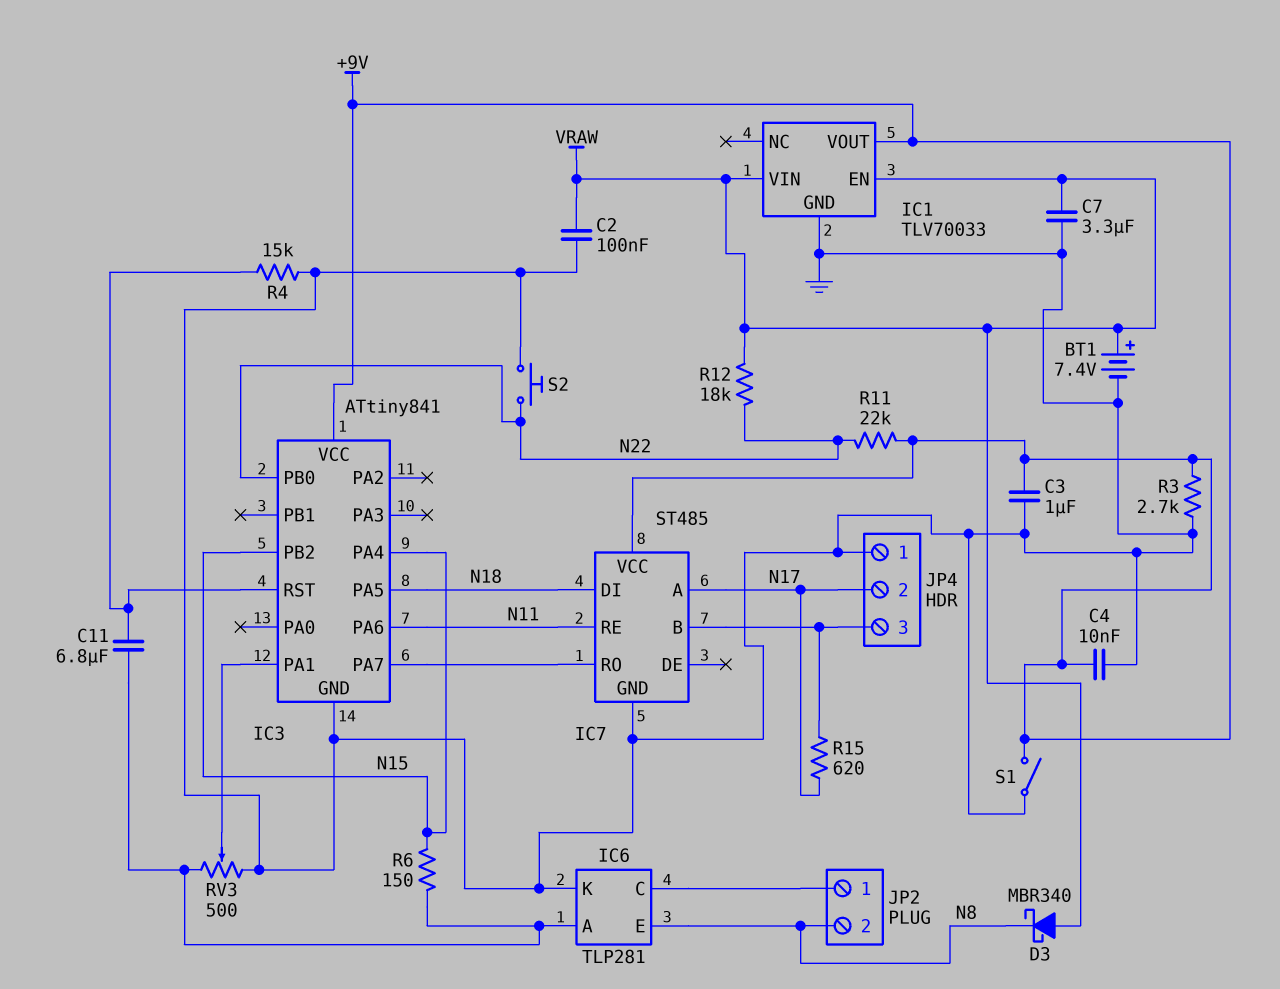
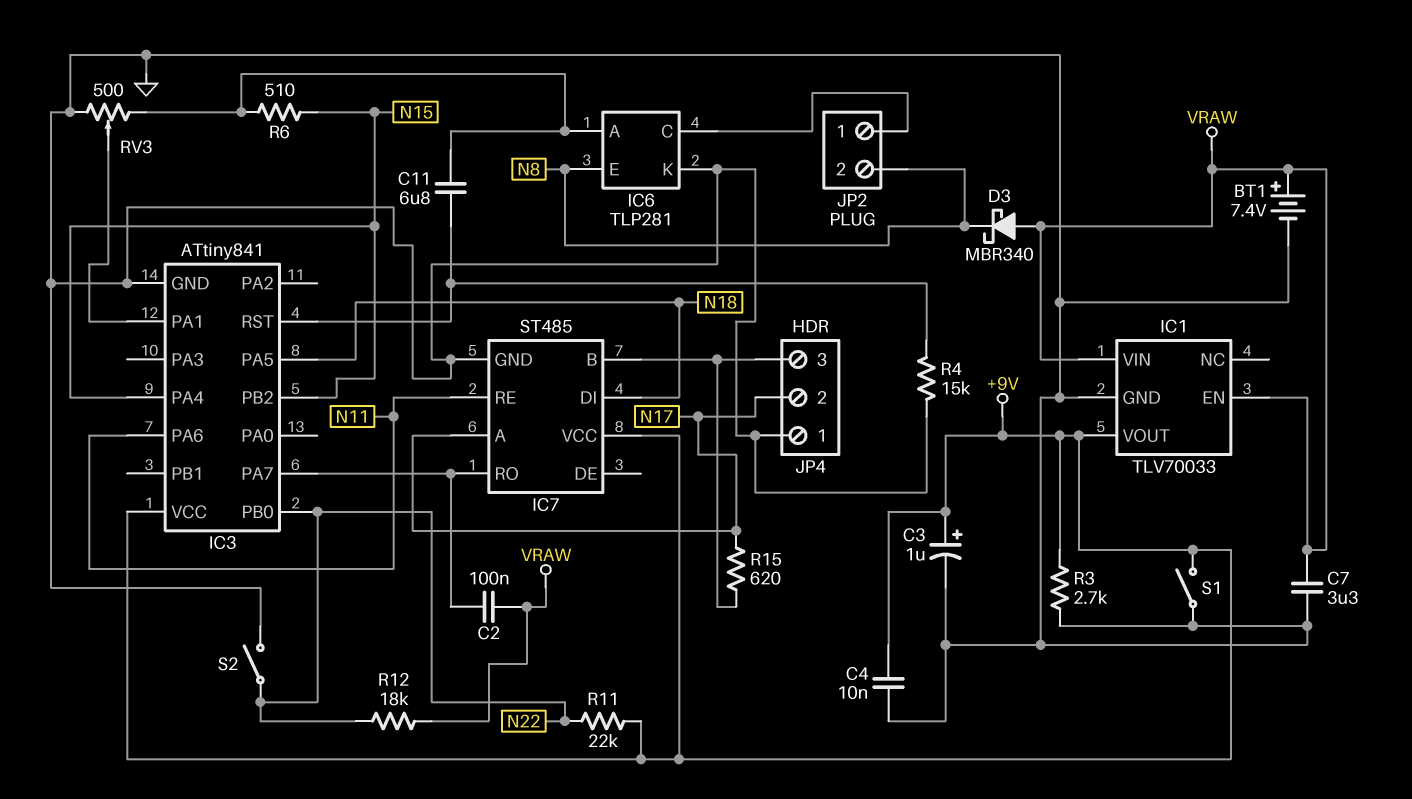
C2: 100nF (GND, VRAW) -> 100nF (IC3/PA7, VRAW)
C3: 1uF (+9V, GND) -> 1uF (plus +9V, minus GND)
R6: 150 (IC6/A, N15) -> 510 (IC6/A, N15)
S2: button (GND, N22) -> switch (GND, N22)

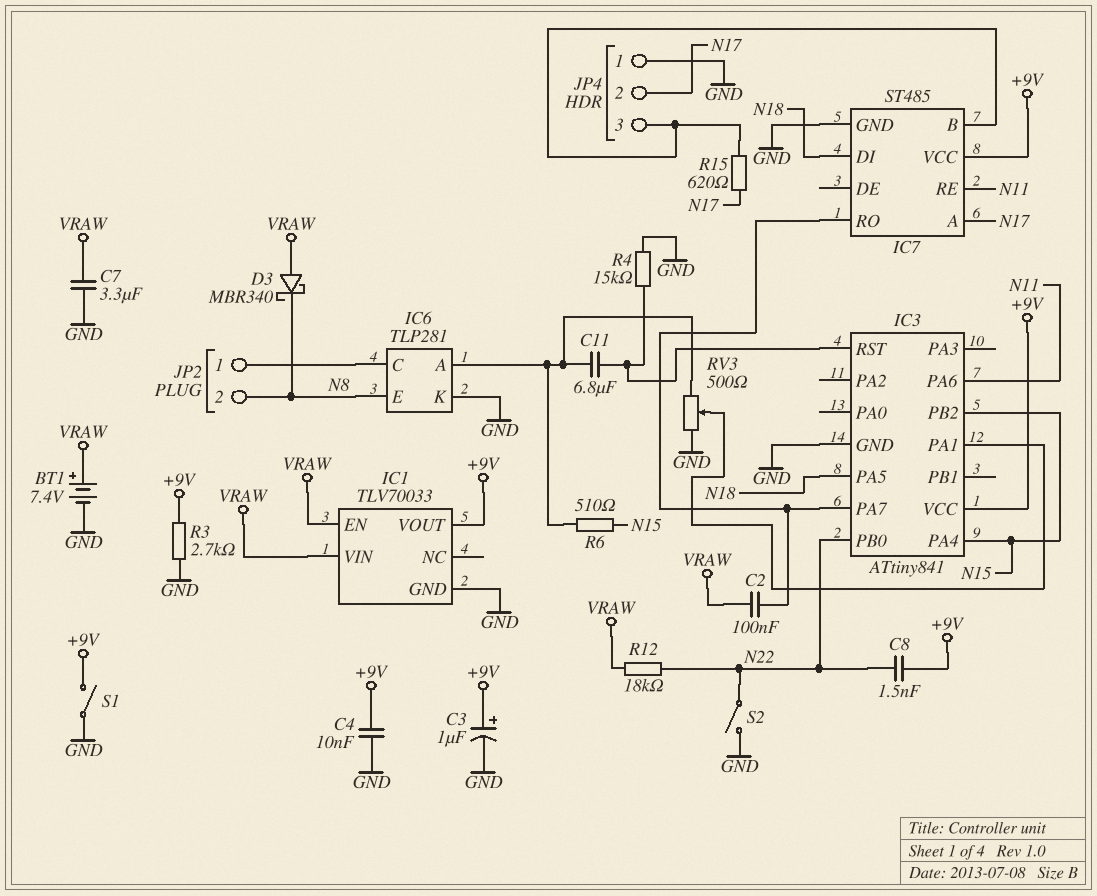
C8: none -> 1.5nF (+9V, N22)
R11: 22k (+9V, N22) -> none

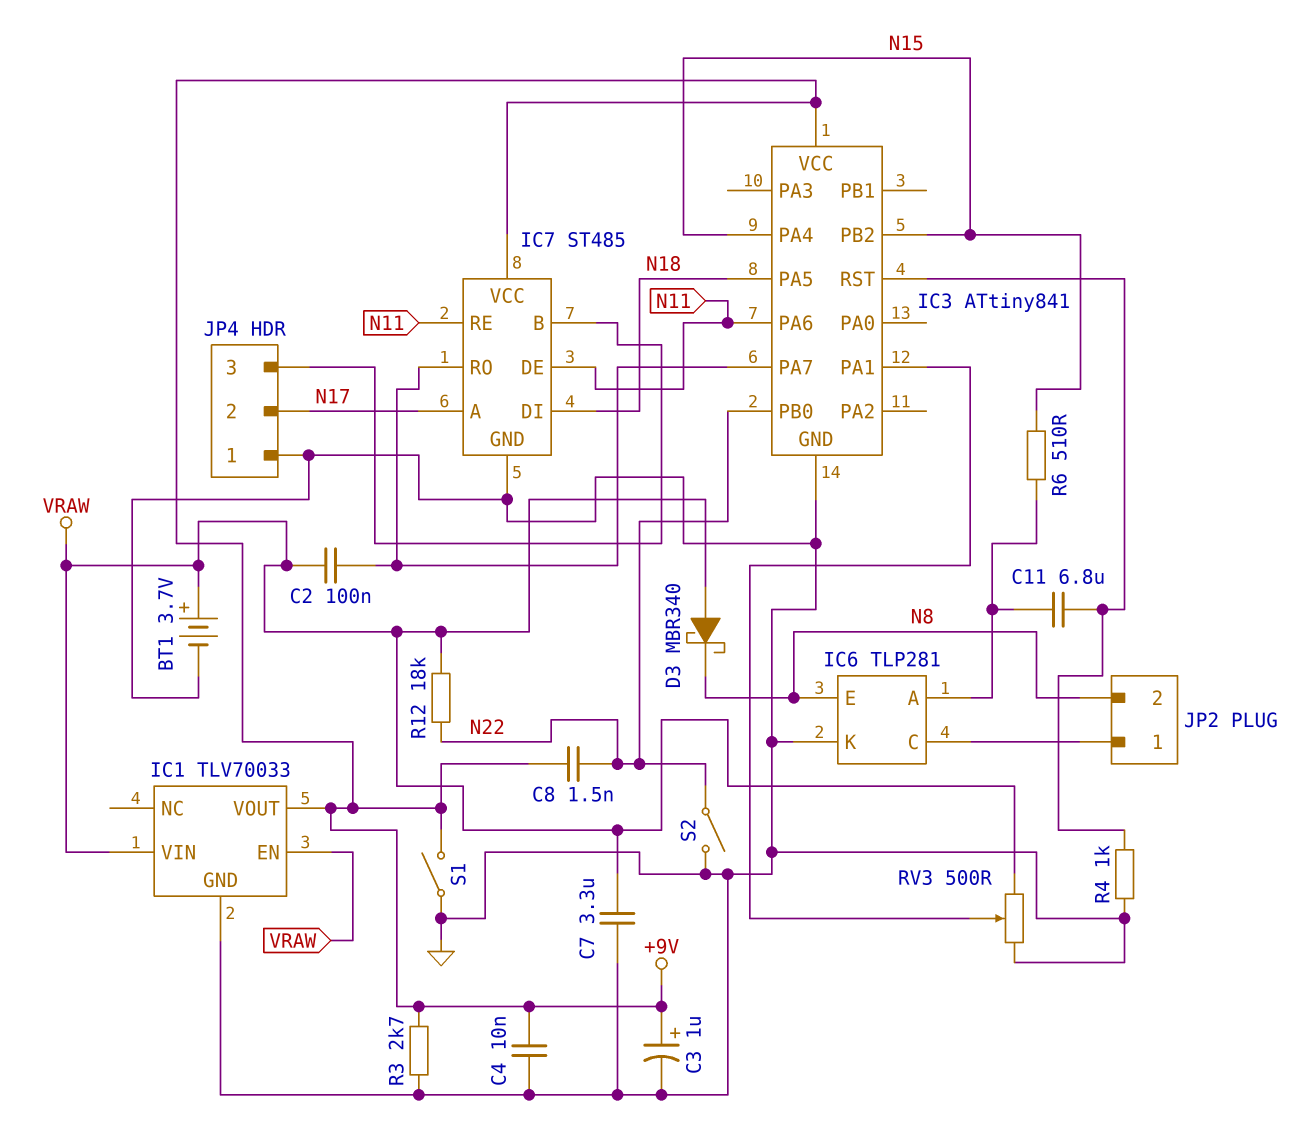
BT1: 7.4V (plus VRAW, minus GND) -> 3.7V (plus VRAW, minus GND)
IC7 pin DE: none -> N11
R4: 15k (GND, IC3/RST) -> 1k (GND, IC3/RST)
R15: 620 (IC7/B, N17) -> none
RV3: 500 (GND, IC6/A, wiper IC3/PA1) -> 500 (GND, VRAW, wiper IC3/PA1)

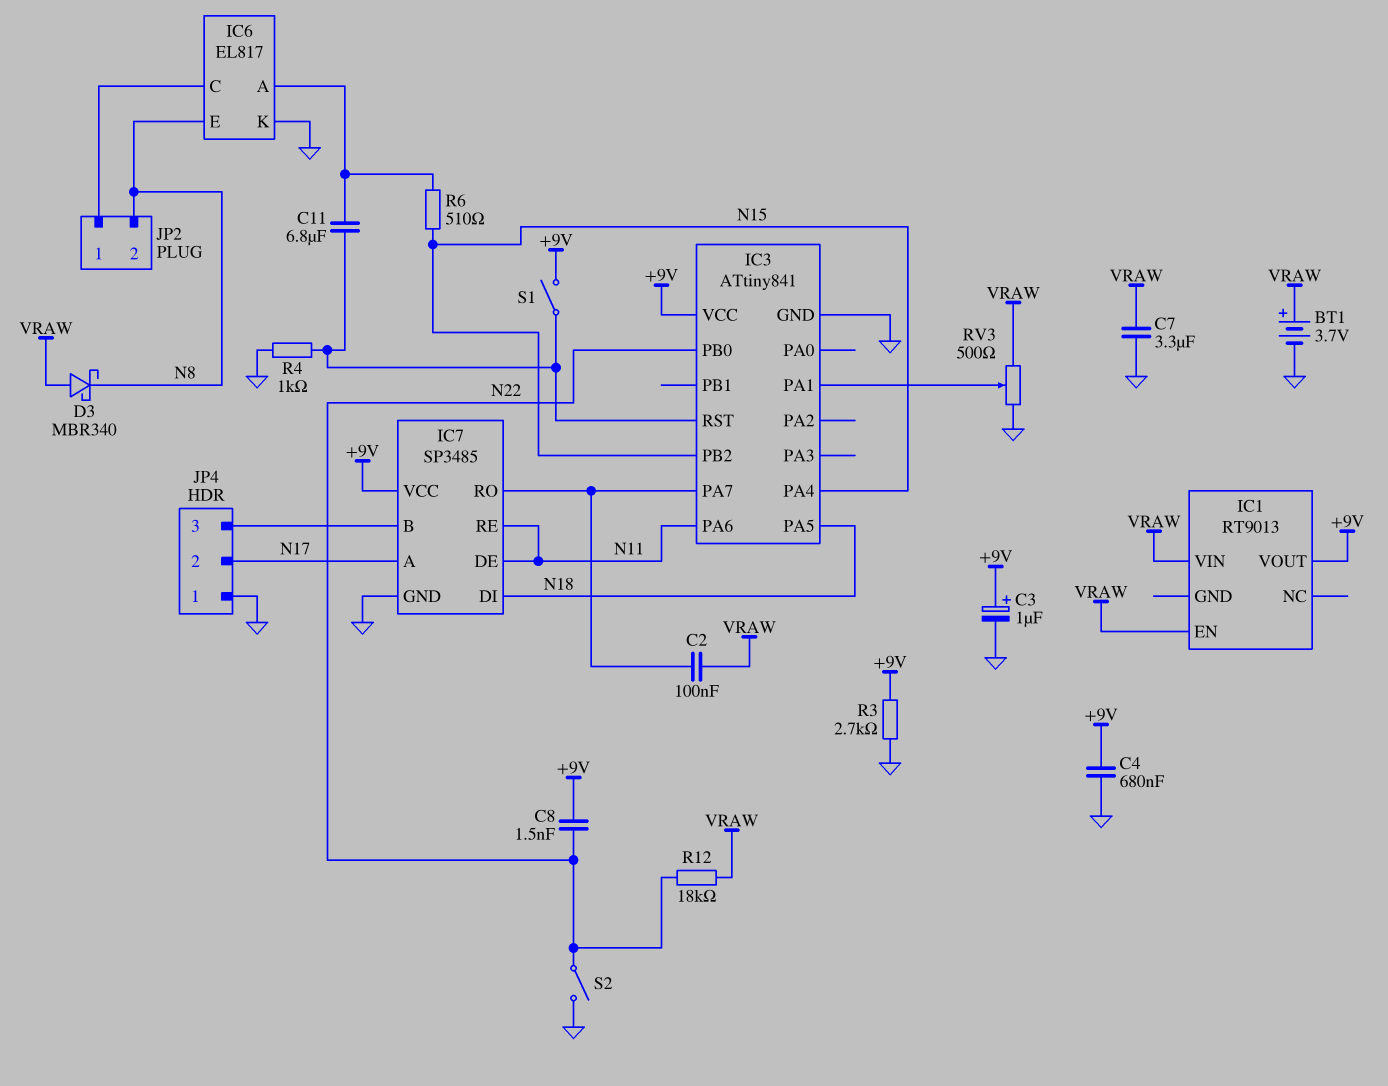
C4: 10nF (+9V, GND) -> 680nF (+9V, GND)
IC1: TLV70033 -> RT9013
IC1 pin GND: GND -> none
IC6: TLP281 -> EL817
IC7: ST485 -> SP3485
S1: switch (+9V, GND) -> switch (+9V, IC3/RST)

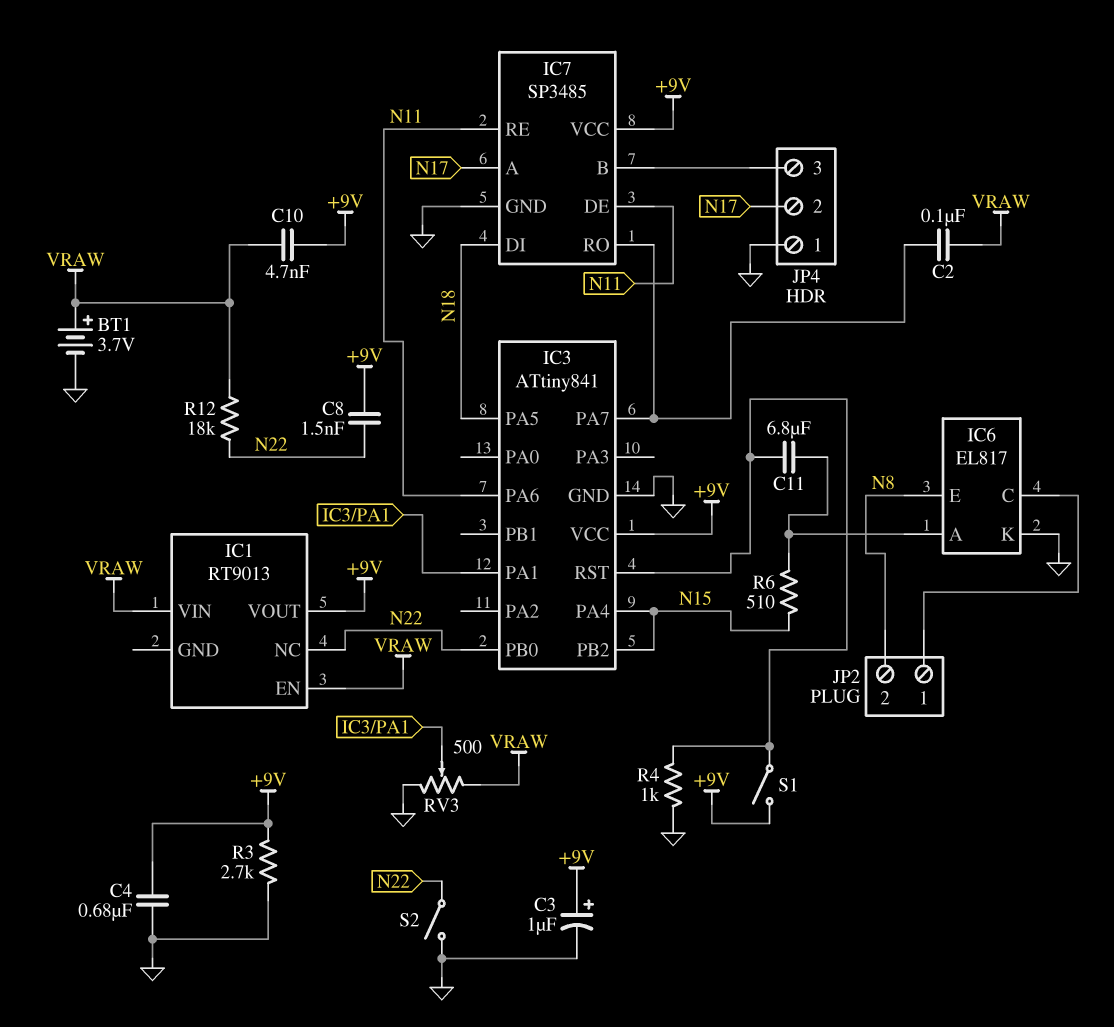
C7: 3.3uF (GND, VRAW) -> none
C10: none -> 4.7nF (+9V, VRAW)
D3: schottky MBR340 (A VRAW, K N8) -> none
IC1 pin NC: none -> N22

